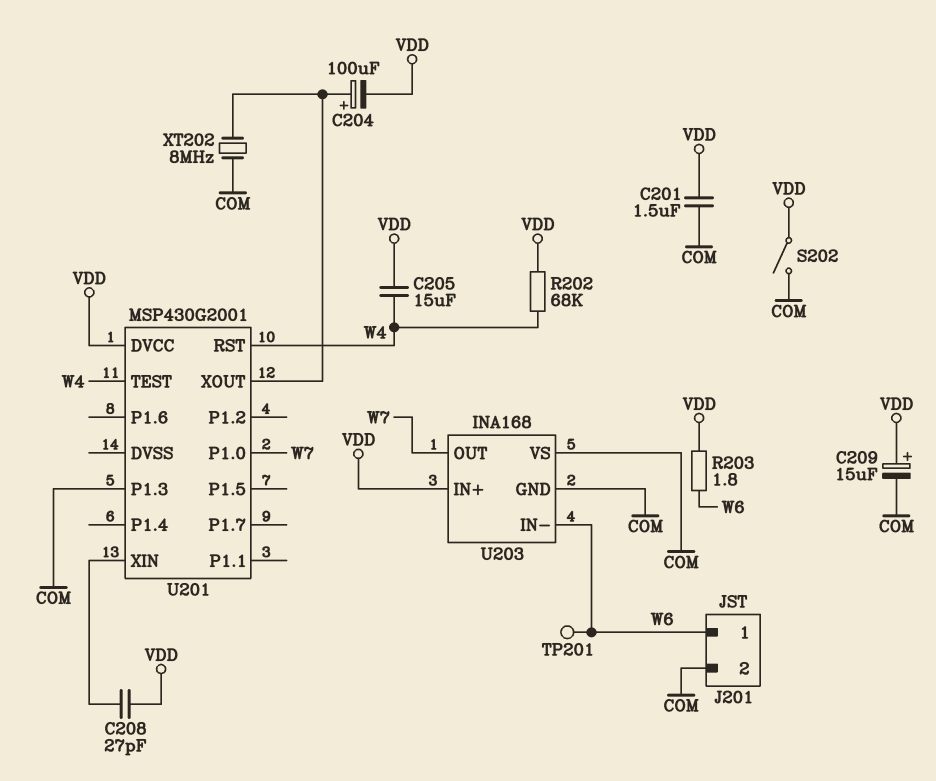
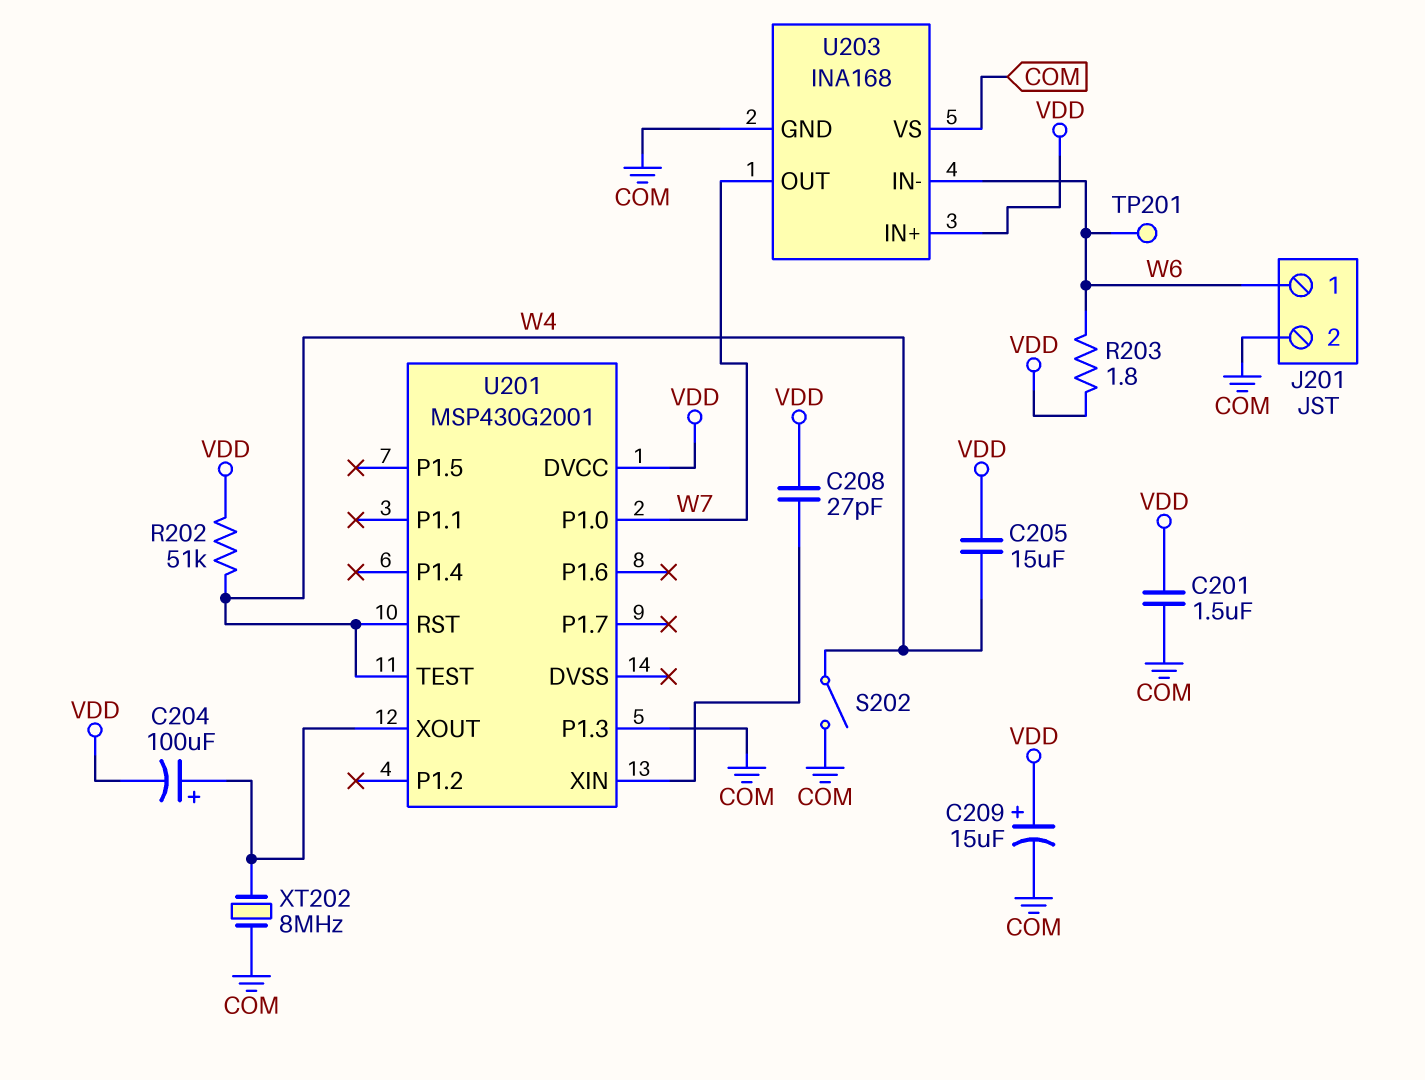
R202: 68k (VDD, W4) -> 51k (VDD, W4)
S202: switch (COM, VDD) -> switch (COM, W4)

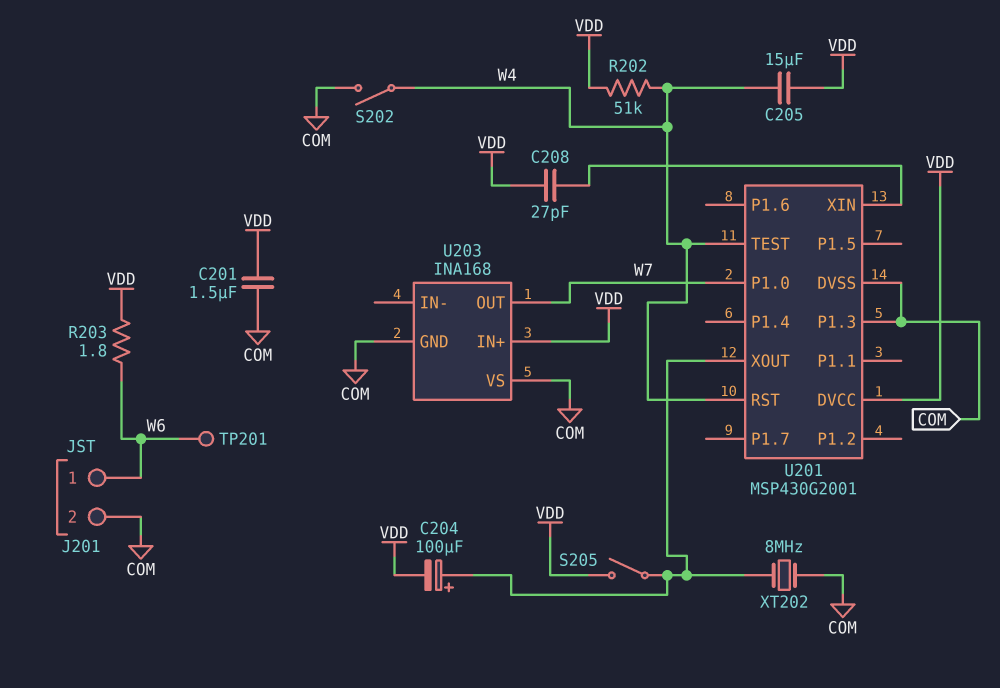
C209: 15uF (plus VDD, minus COM) -> none
S205: none -> switch (U201/XOUT, VDD)
U201 pin DVSS: none -> COM
U203 pin IN-: W6 -> none

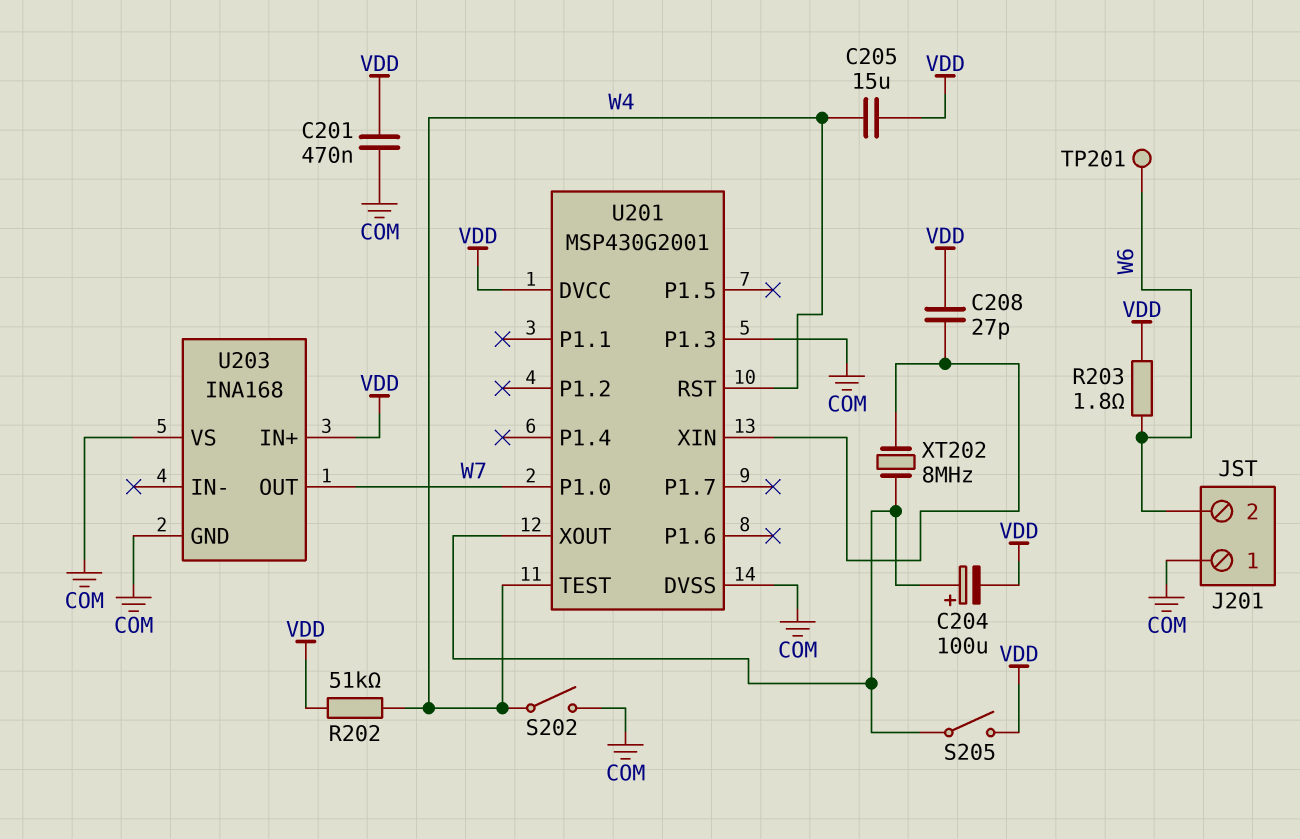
C201: 1.5uF (COM, VDD) -> 470nF (COM, VDD)
J201 pin 1: W6 -> COM
J201 pin 2: COM -> W6
XT202: 8MHz (COM, U201/XOUT) -> 8MHz (U201/XIN, U201/XOUT)

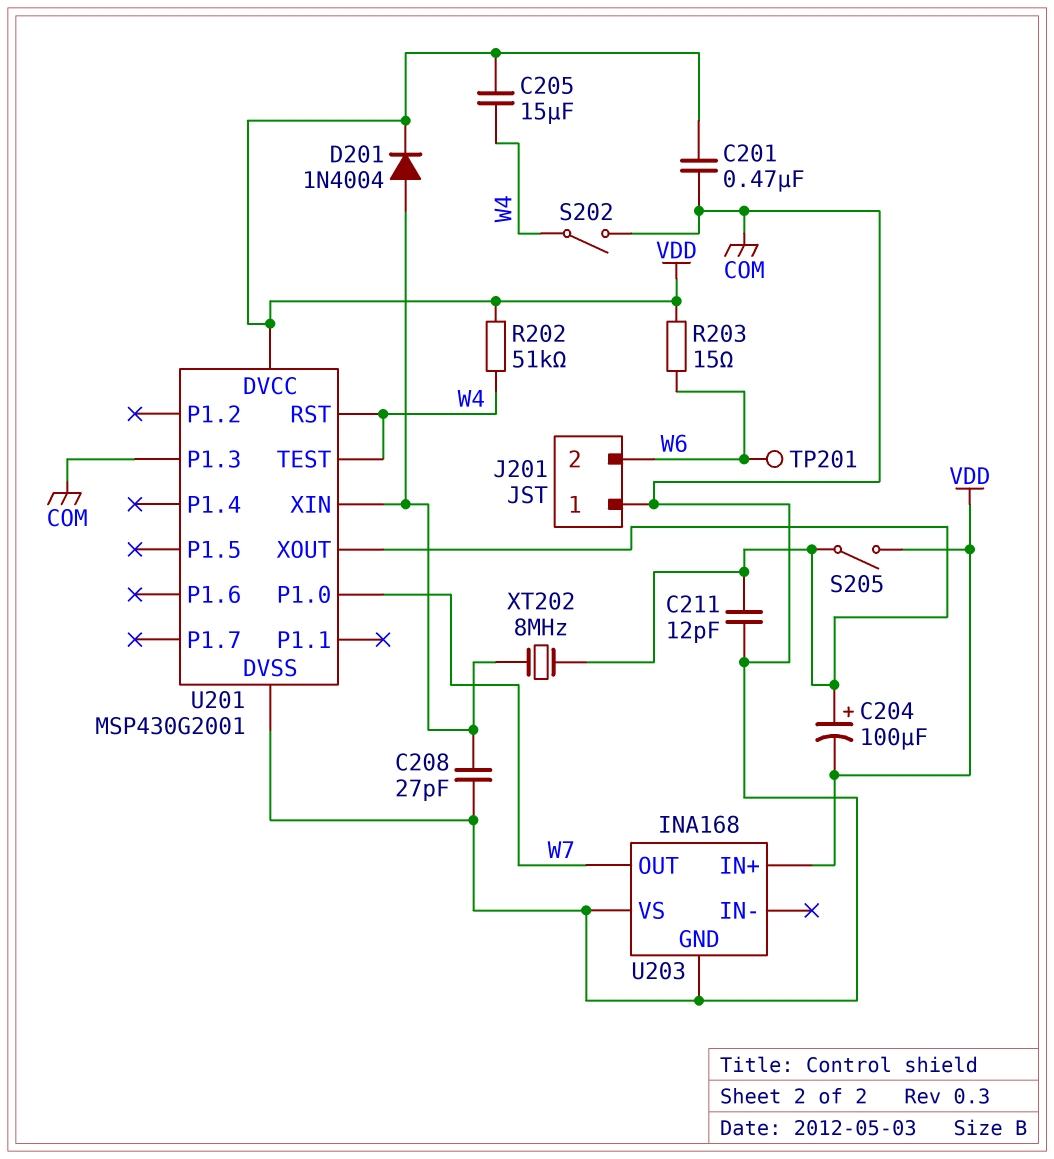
C208: 27pF (U201/XIN, VDD) -> 27pF (COM, U201/XIN)
C211: none -> 12pF (COM, U201/XOUT)
D201: none -> diode 1N4004 (A U201/XIN, K VDD)
R203: 1.8 (VDD, W6) -> 15 (VDD, W6)

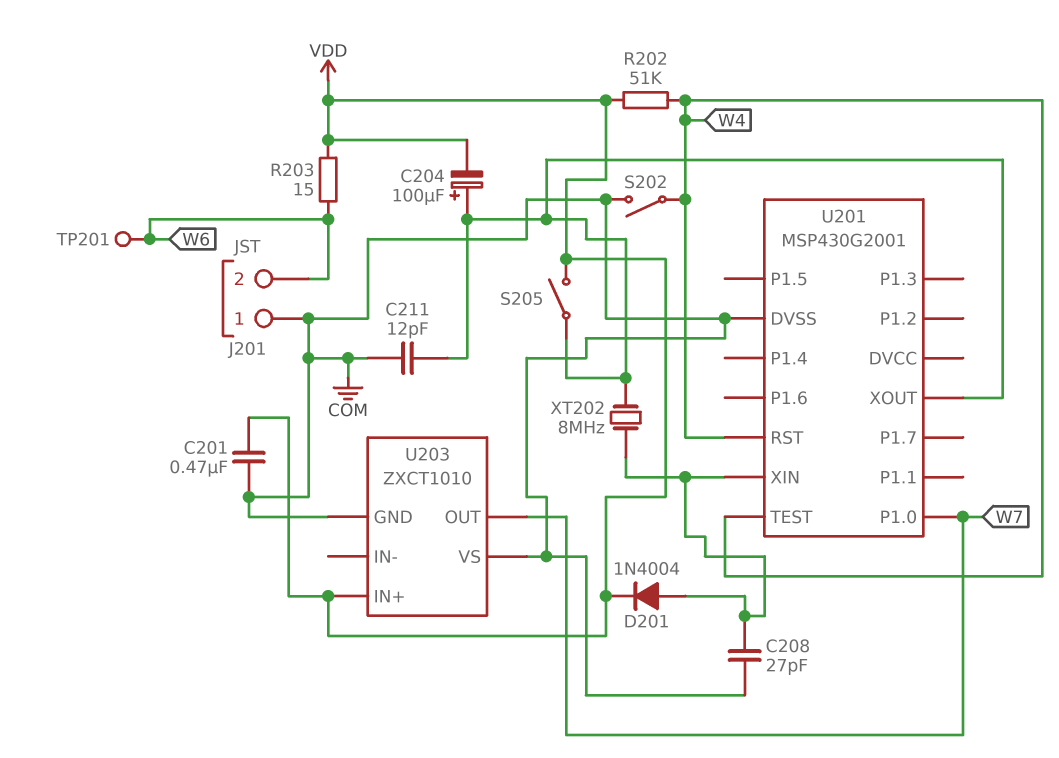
C205: 15uF (VDD, W4) -> none
U201 pin DVCC: VDD -> none
U201 pin P1.3: COM -> none
U203: INA168 -> ZXCT1010

